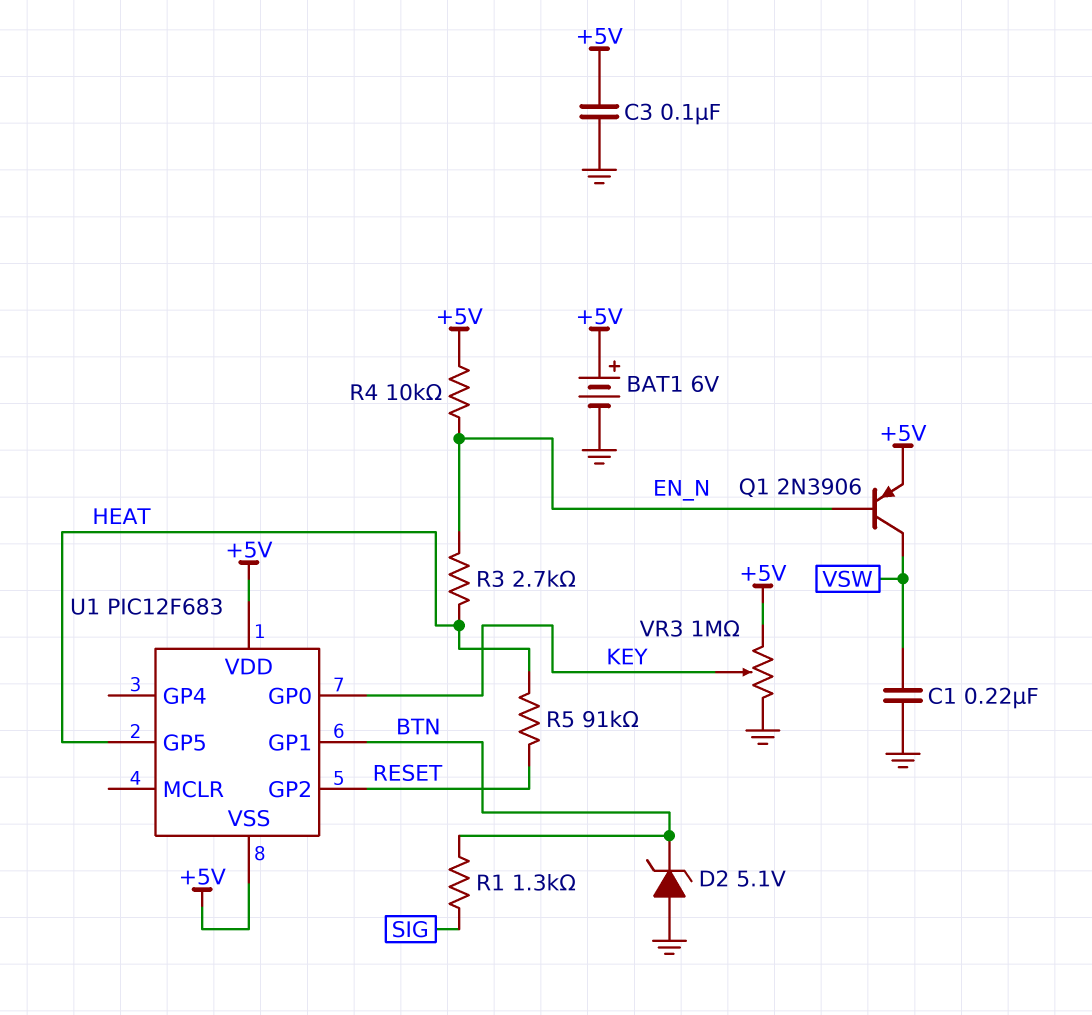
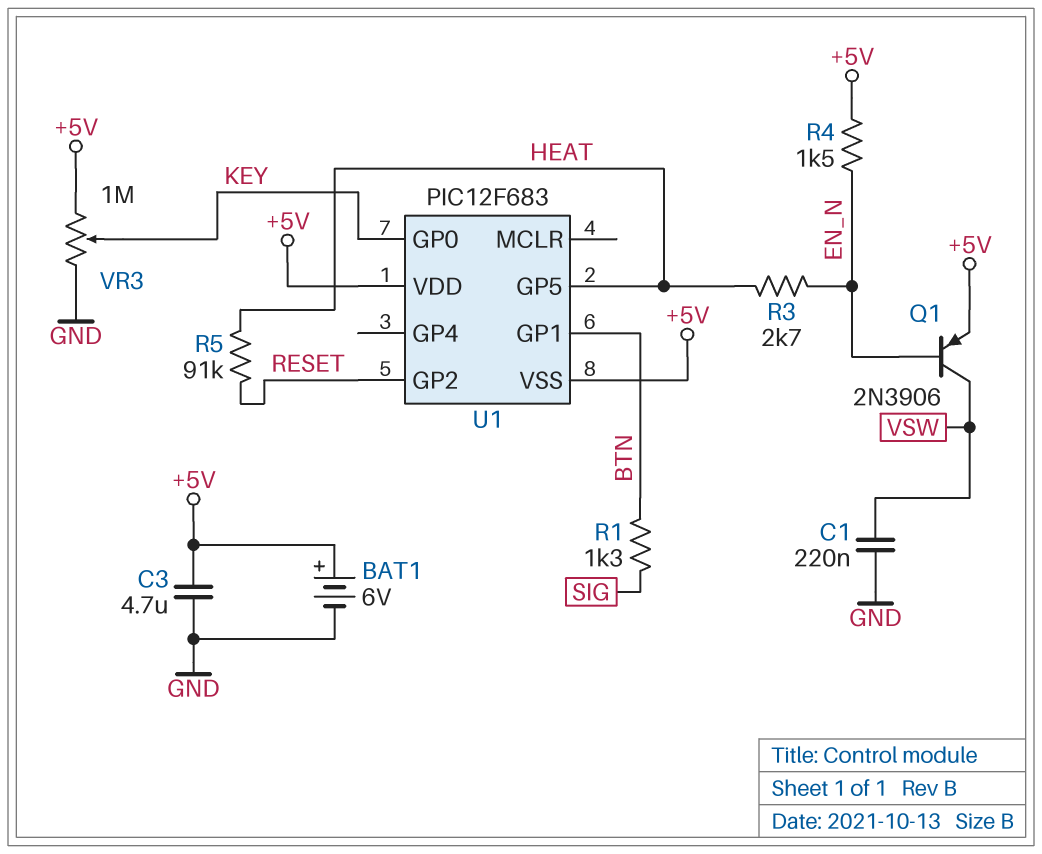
C3: 100nF (+5V, GND) -> 4.7uF (+5V, GND)
D2: zener 5.1V (A GND, K BTN) -> none
R4: 10k (+5V, EN_N) -> 1.5k (+5V, EN_N)

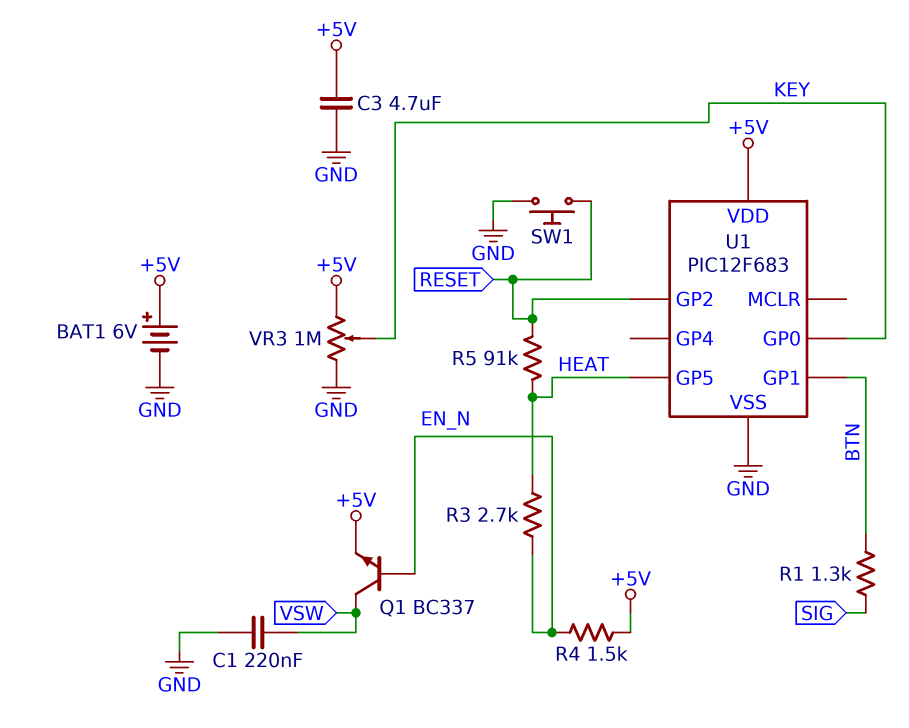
Q1: PNP 2N3906 (B EN_N, C VSW, E +5V) -> NPN BC337 (B EN_N, C VSW, E +5V)
SW1: none -> button (GND, RESET)
U1 pin VSS: +5V -> GND

